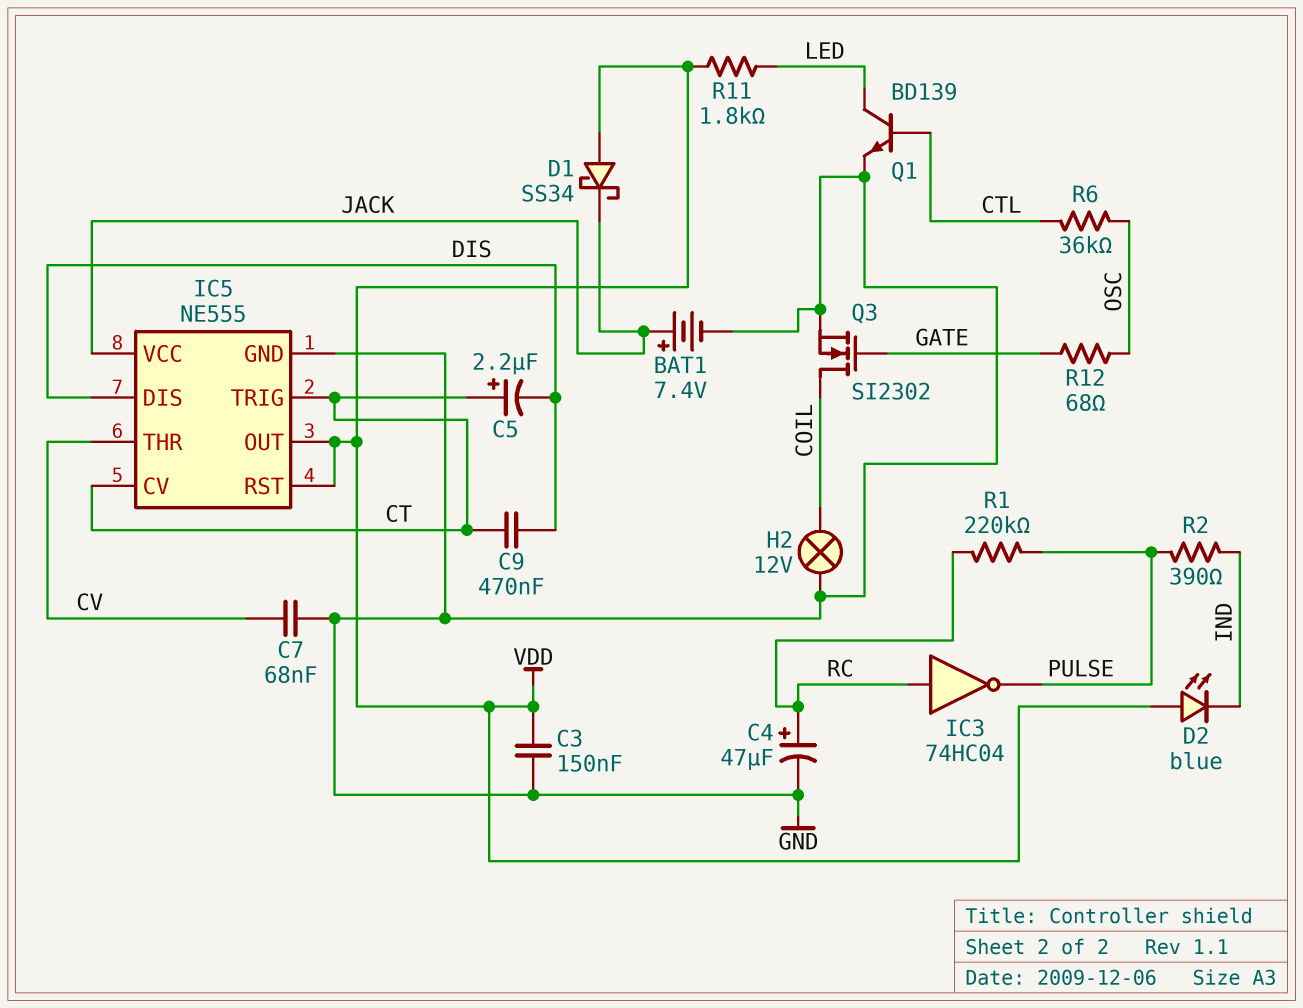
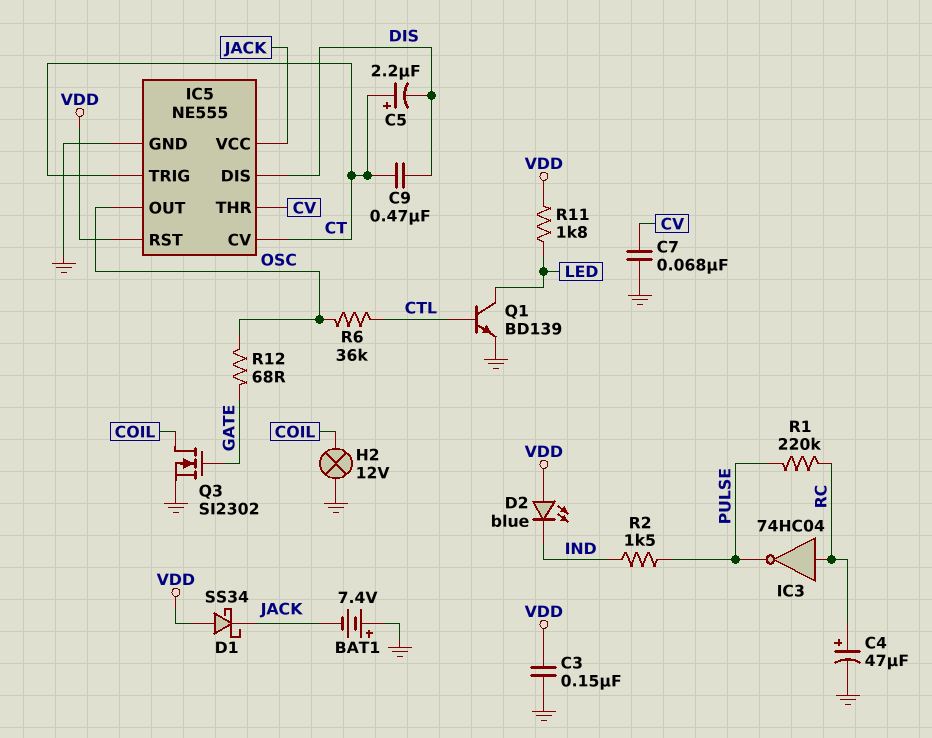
BAT1: 7.4V (plus JACK, minus GND) -> 7.4V (plus GND, minus JACK)
IC5 pin OUT: VDD -> OSC
R2: 390 (IND, PULSE) -> 1.5k (IND, PULSE)

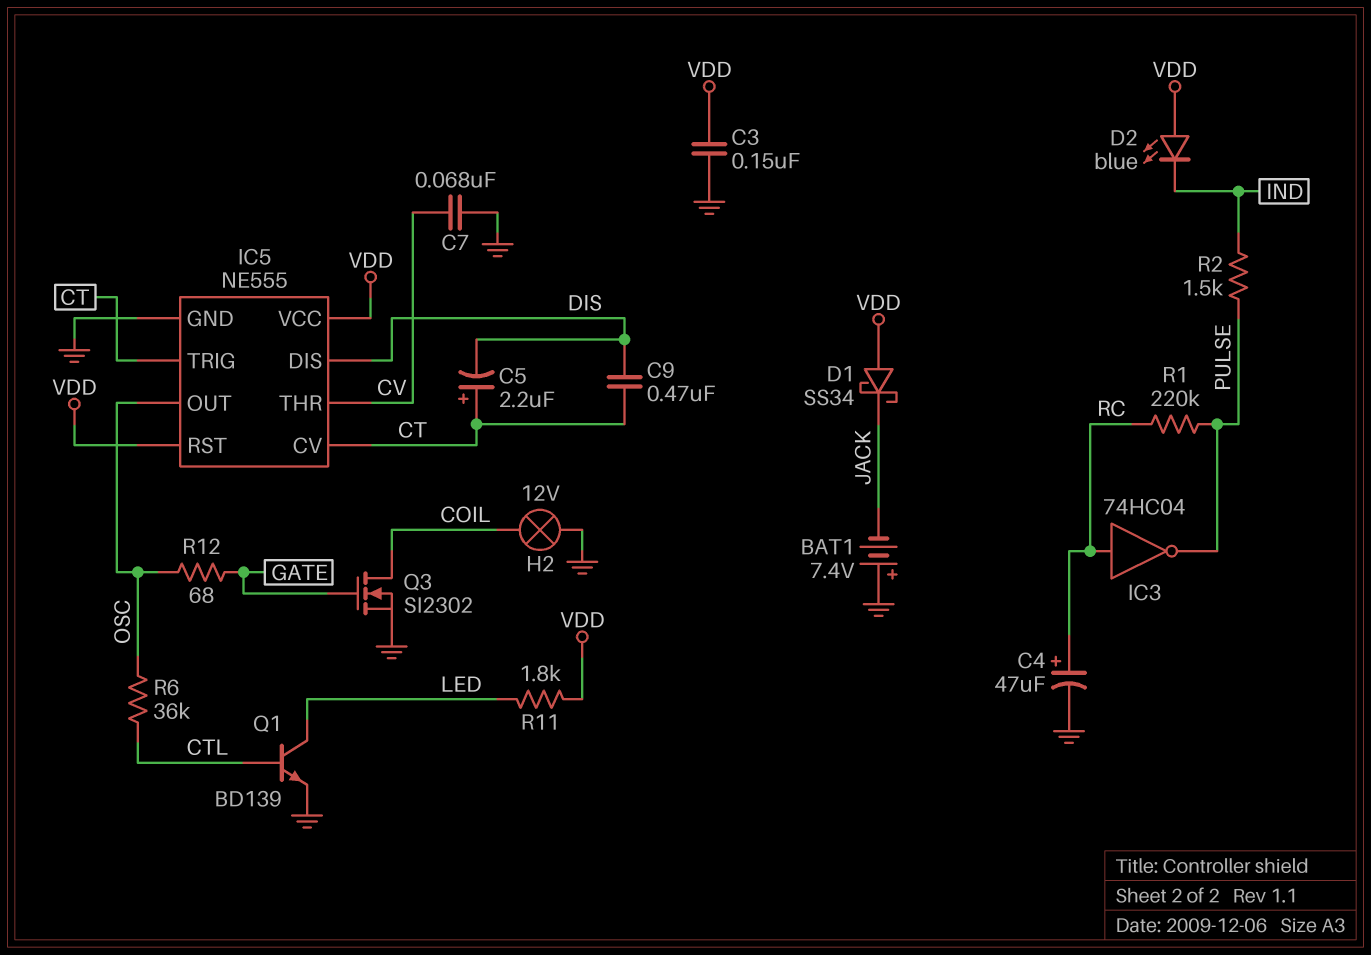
IC5 pin VCC: JACK -> VDD

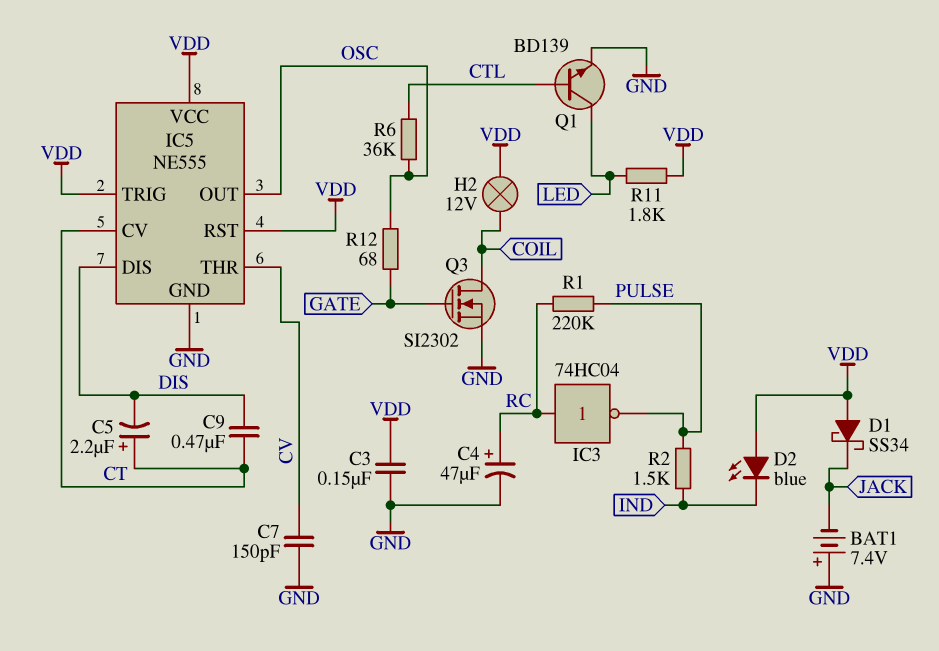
C7: 68nF (CV, GND) -> 150pF (CV, GND)
H2: lamp 12V (COIL, GND) -> lamp 12V (COIL, VDD)
IC5 pin TRIG: CT -> VDD

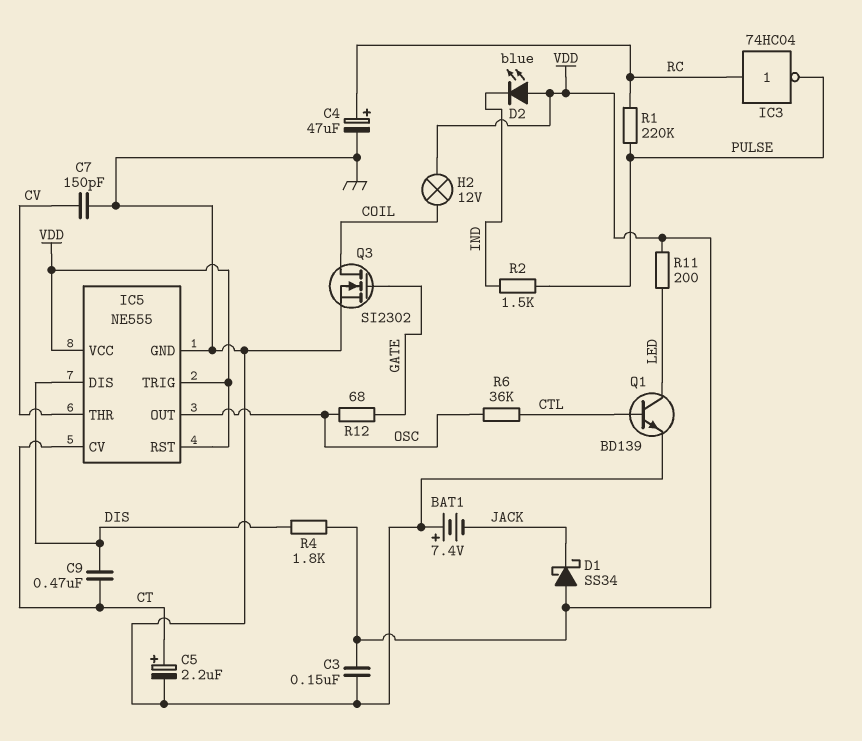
C5: 2.2uF (plus CT, minus DIS) -> 2.2uF (plus CT, minus GND)
R4: none -> 1.8k (DIS, VDD)
R11: 1.8k (LED, VDD) -> 200 (LED, VDD)

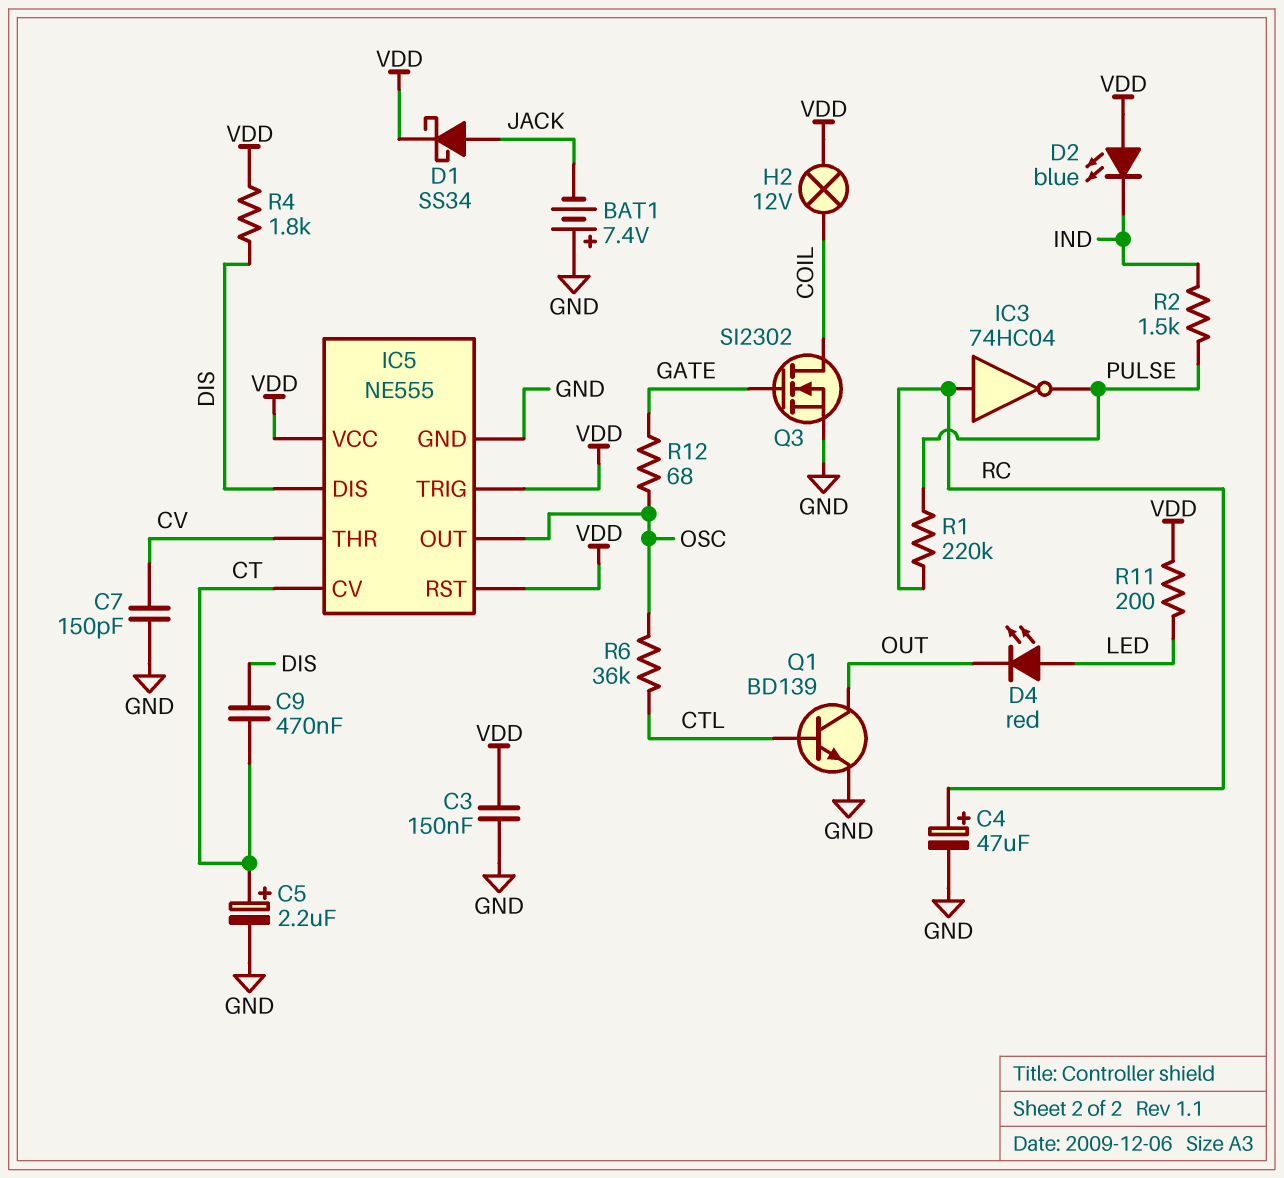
D1: schottky SS34 (A VDD, K JACK) -> schottky SS34 (A JACK, K VDD)
D4: none -> LED red (A LED, K OUT)
Q1: NPN BD139 (B CTL, C LED, E GND) -> NPN BD139 (B CTL, C OUT, E GND)

